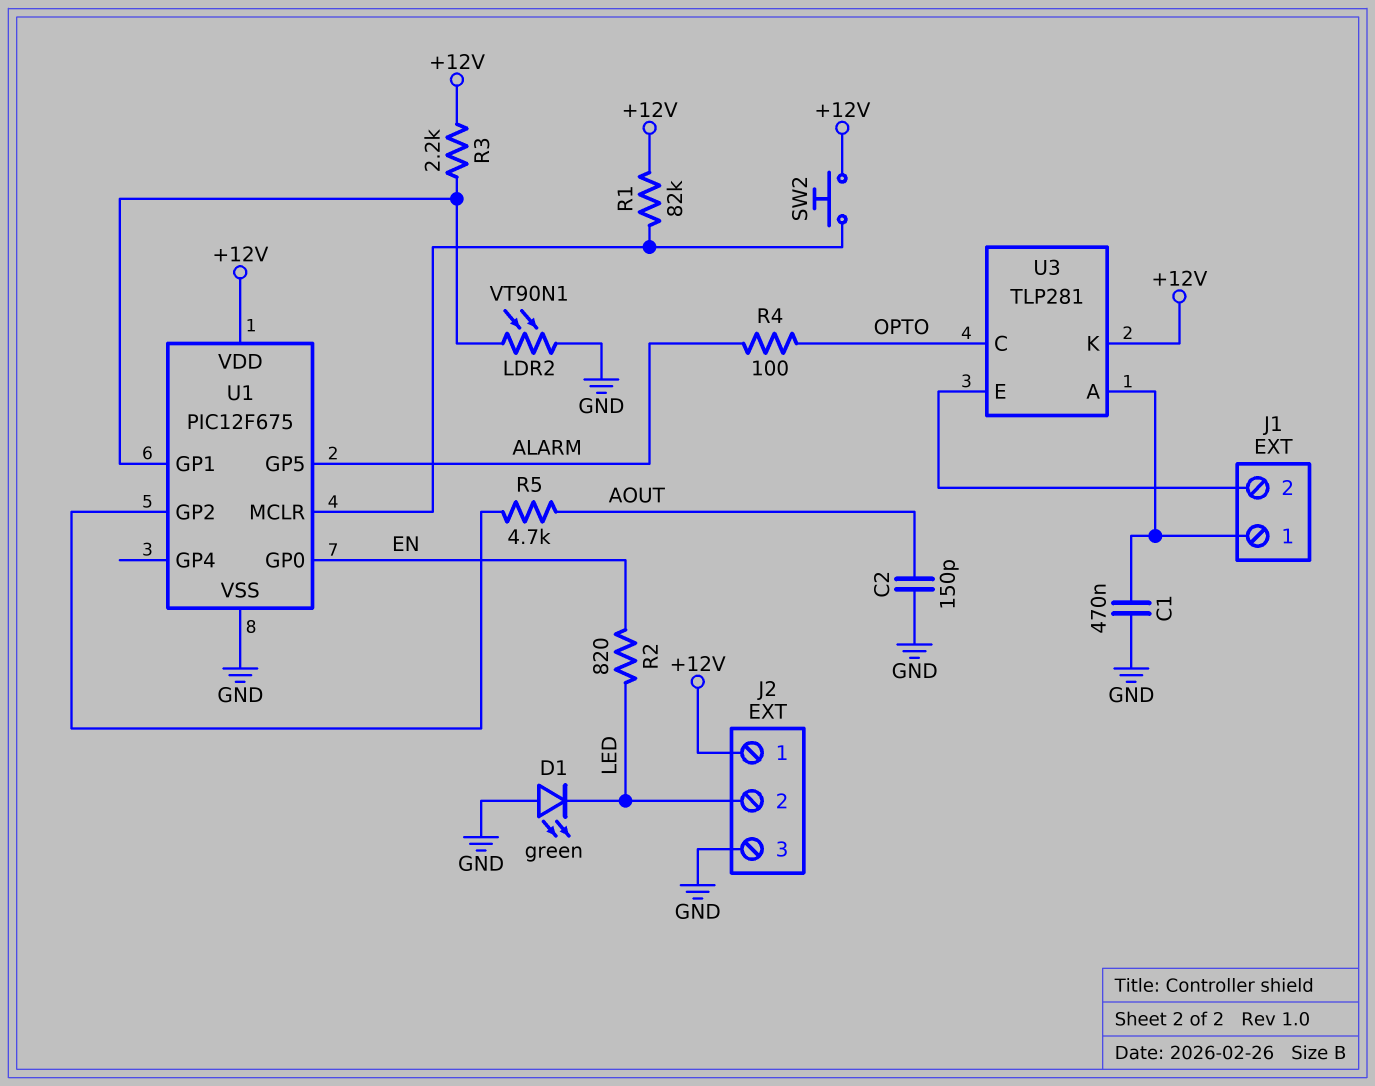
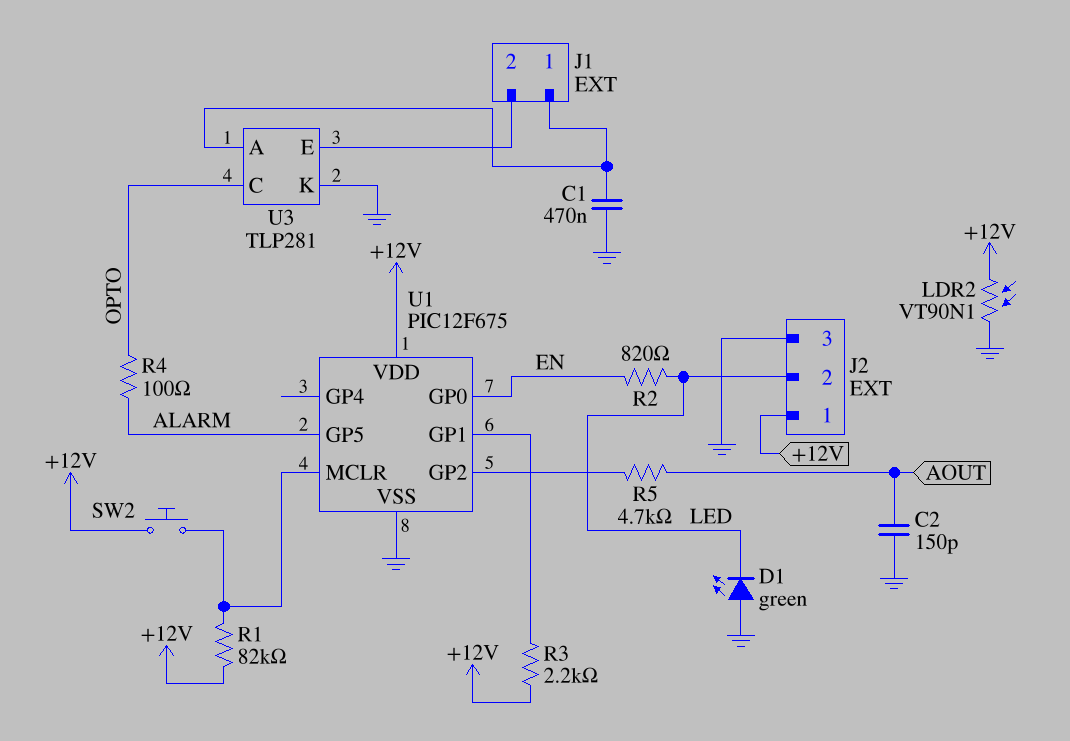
LDR2: VT90N1 (GND, U1/GP1) -> VT90N1 (+12V, GND)
U3 pin K: +12V -> GND

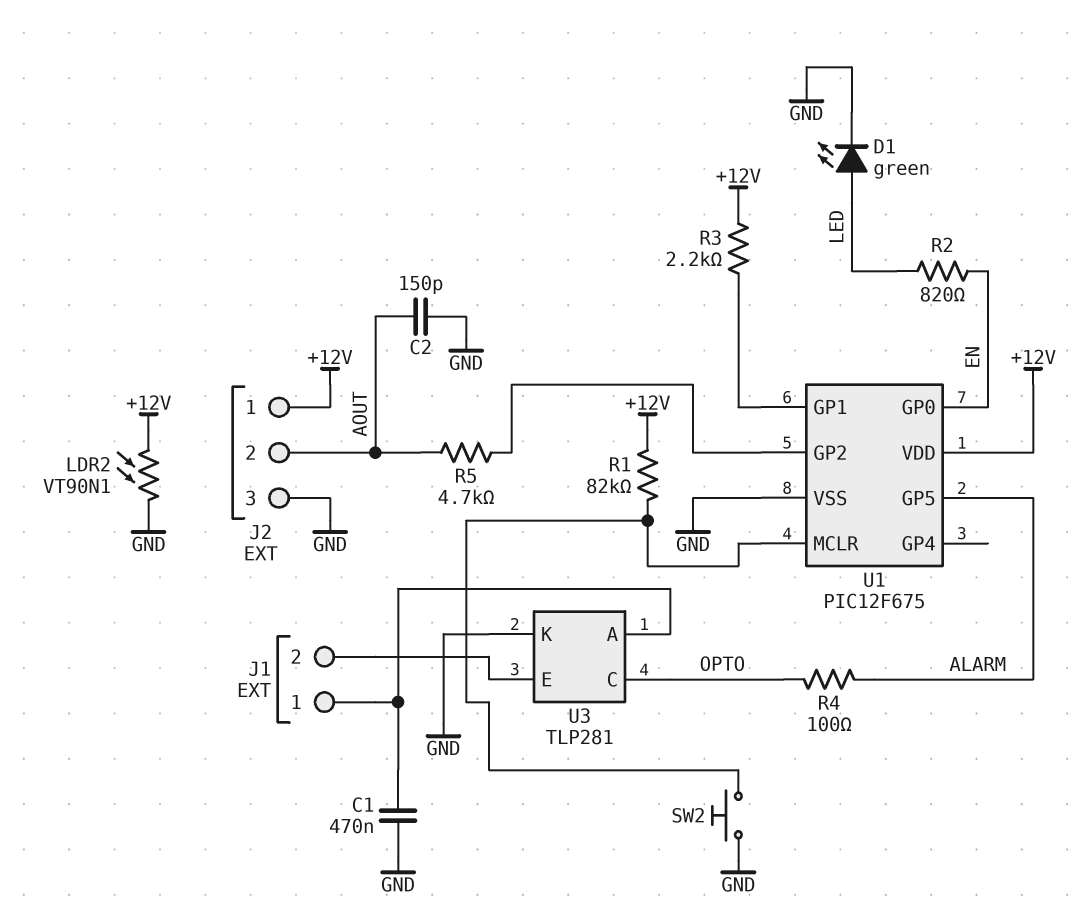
D1: LED green (A GND, K LED) -> LED green (A LED, K GND)
J2 pin 2: LED -> AOUT
SW2: button (+12V, U1/MCLR) -> button (GND, U1/MCLR)

